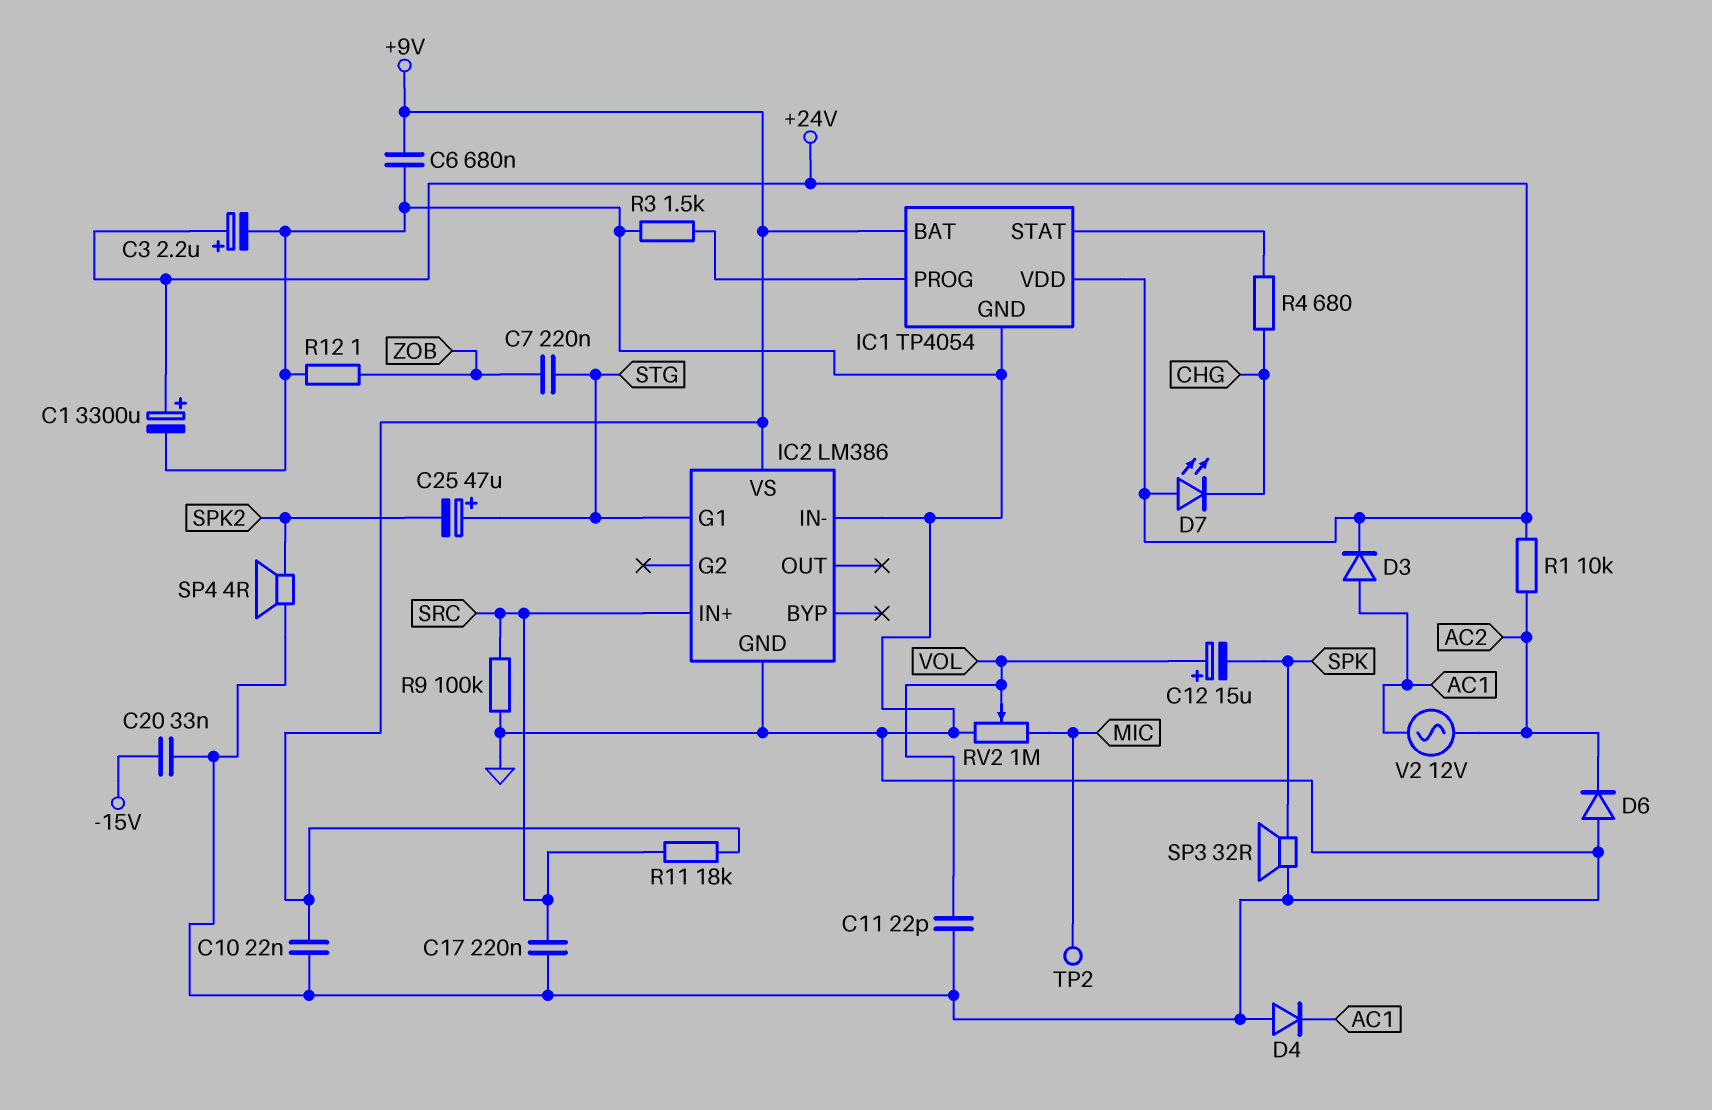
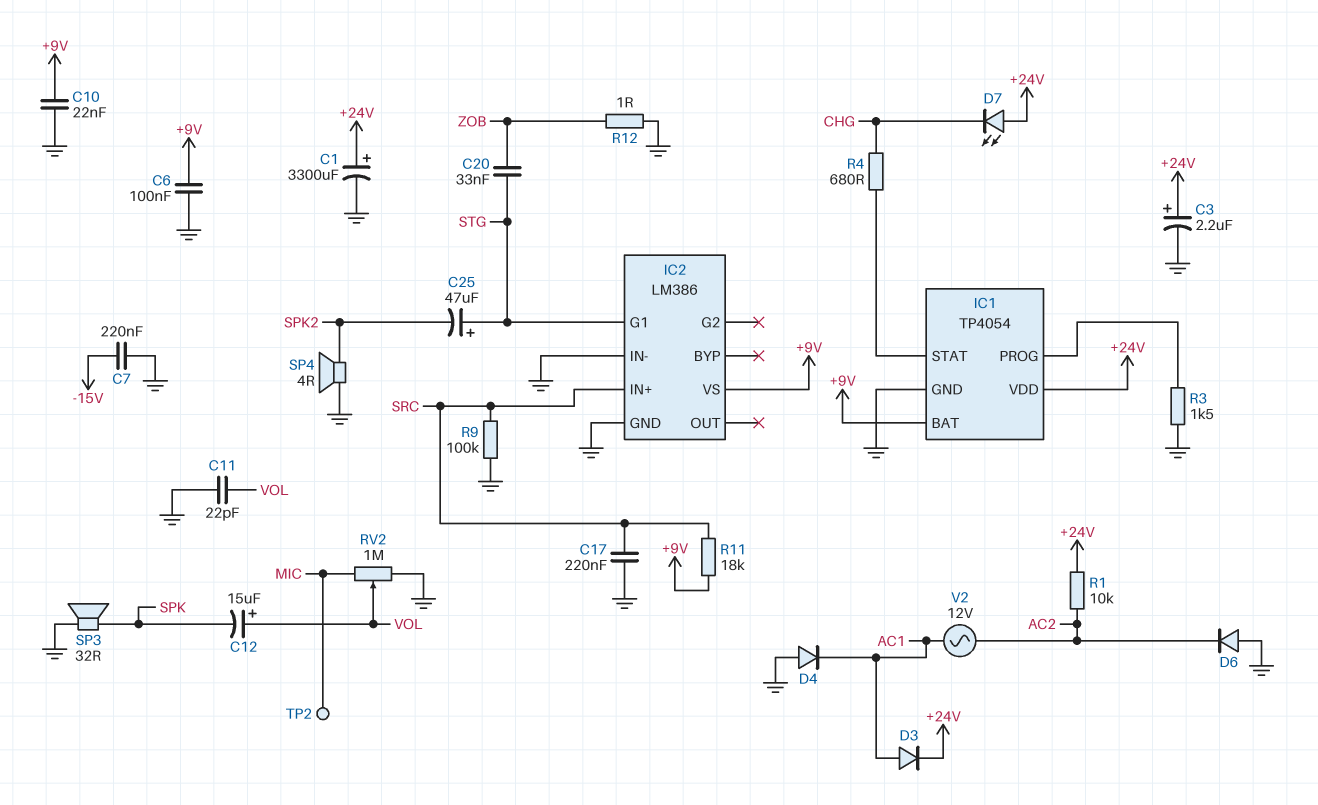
C6: 680nF (+9V, GND) -> 100nF (+9V, GND)
C7: 220nF (STG, ZOB) -> 220nF (-15V, GND)
C20: 33nF (-15V, GND) -> 33nF (STG, ZOB)

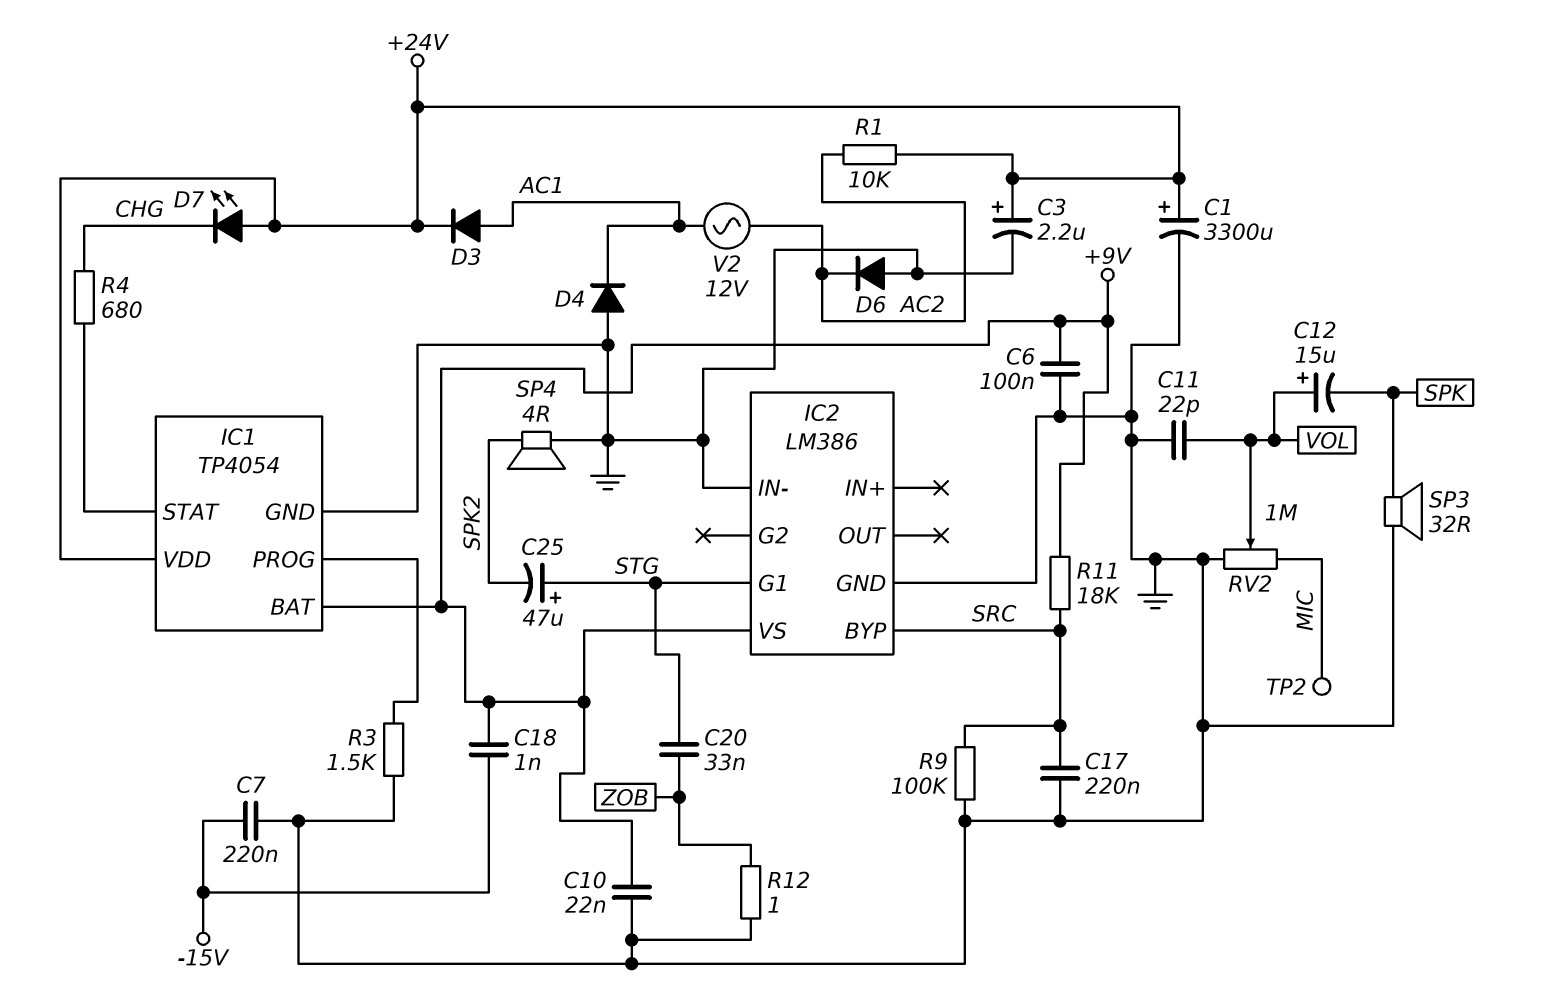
C18: none -> 1nF (+9V, -15V)
IC2 pin BYP: none -> SRC
IC2 pin IN+: SRC -> none

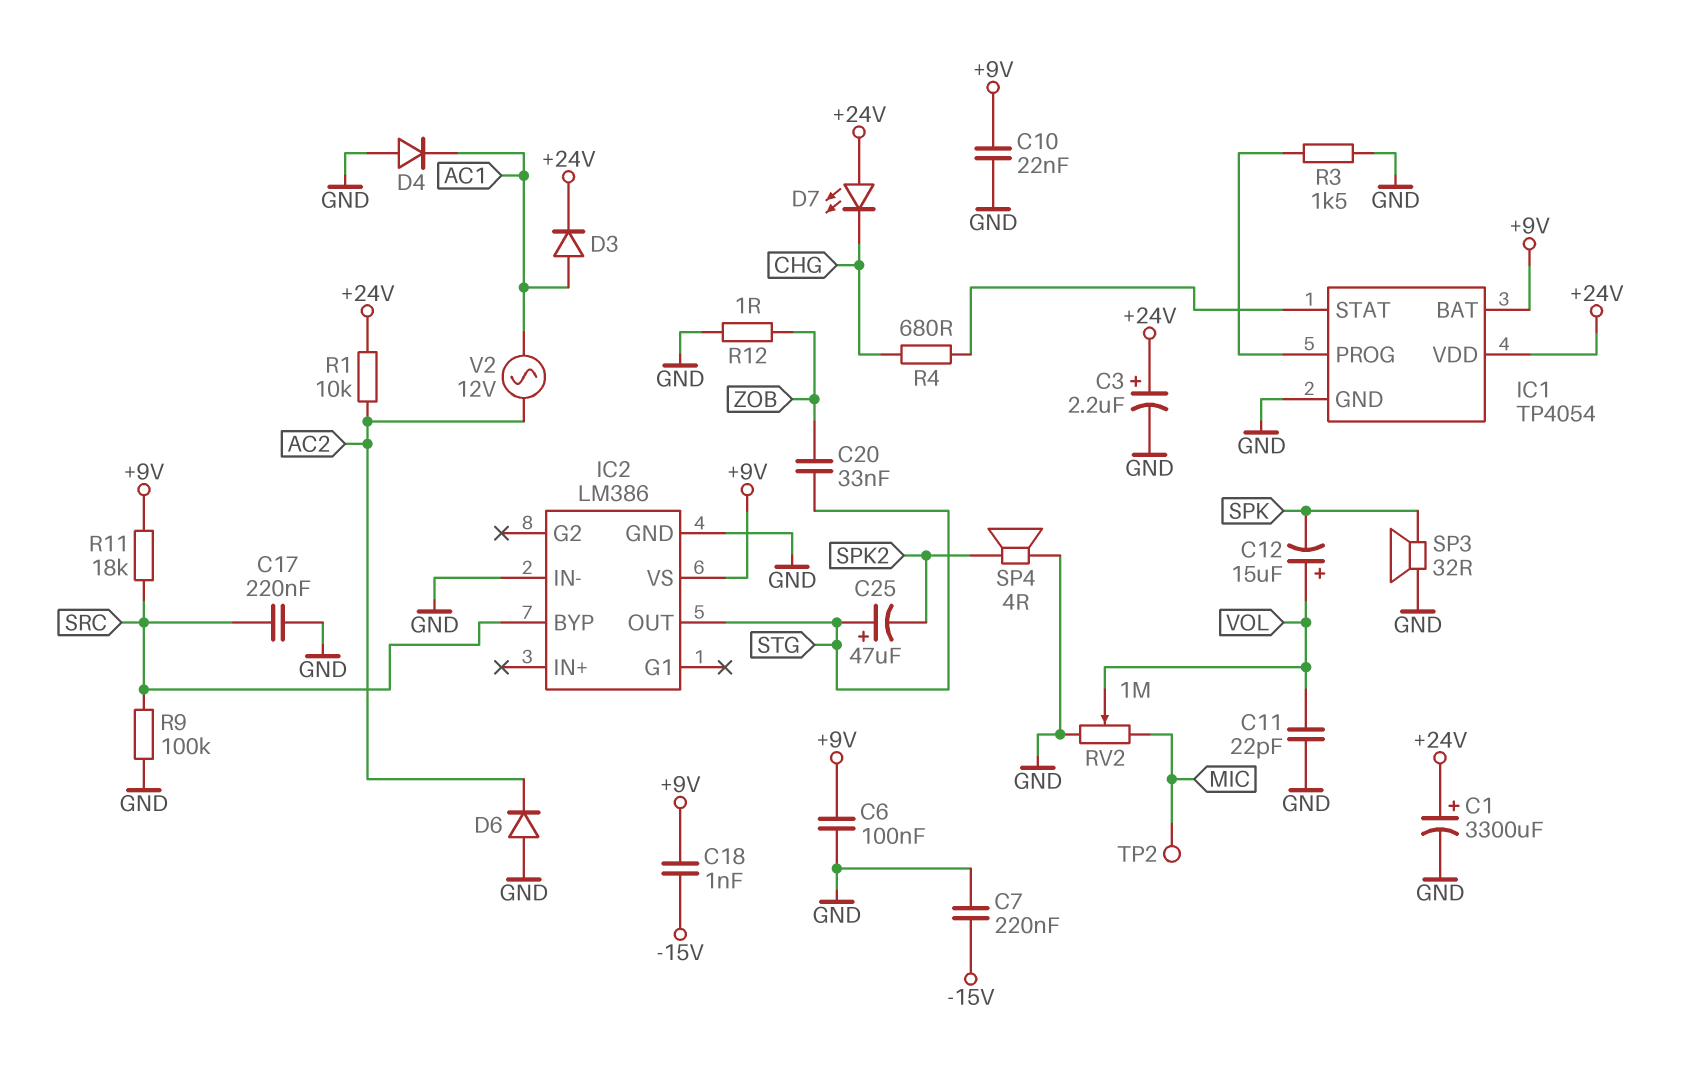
IC2 pin G1: STG -> none
IC2 pin OUT: none -> STG

